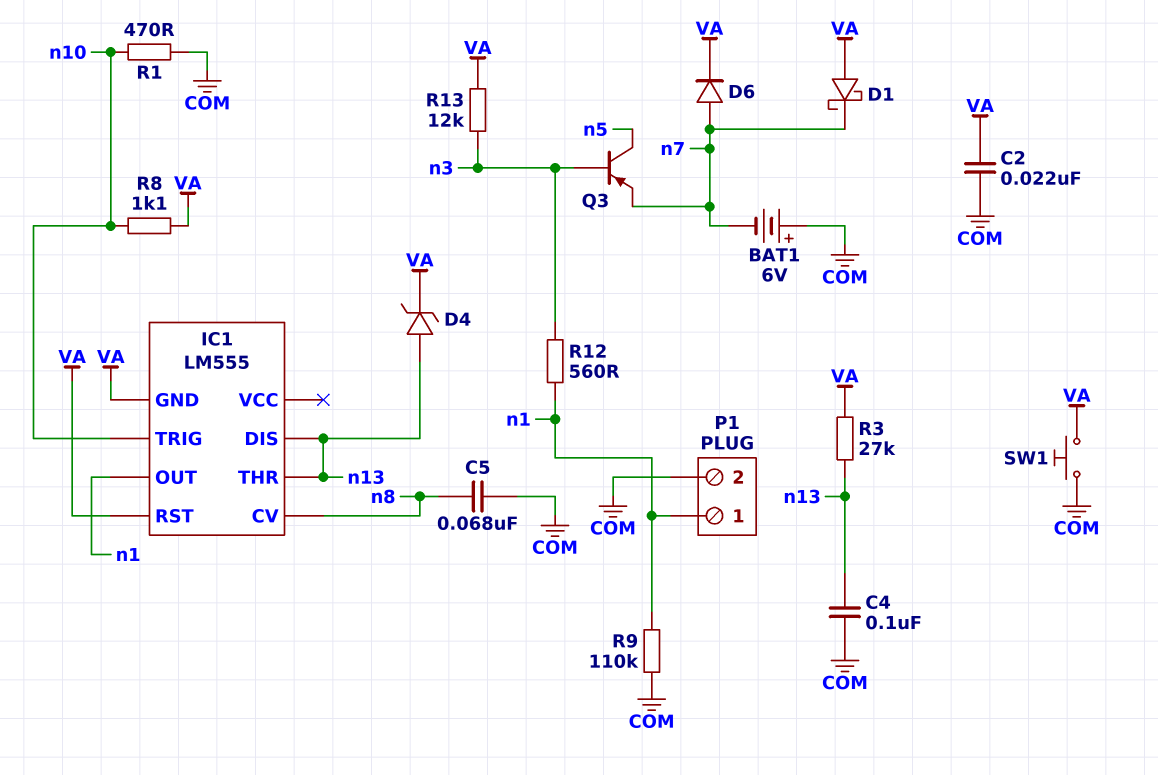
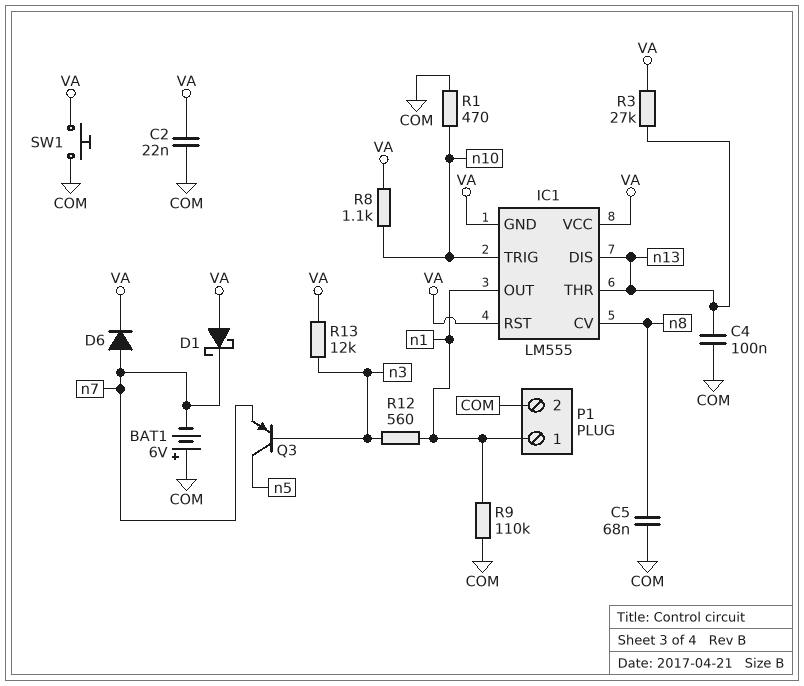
D4: zener (A n13, K VA) -> none
IC1 pin VCC: none -> VA

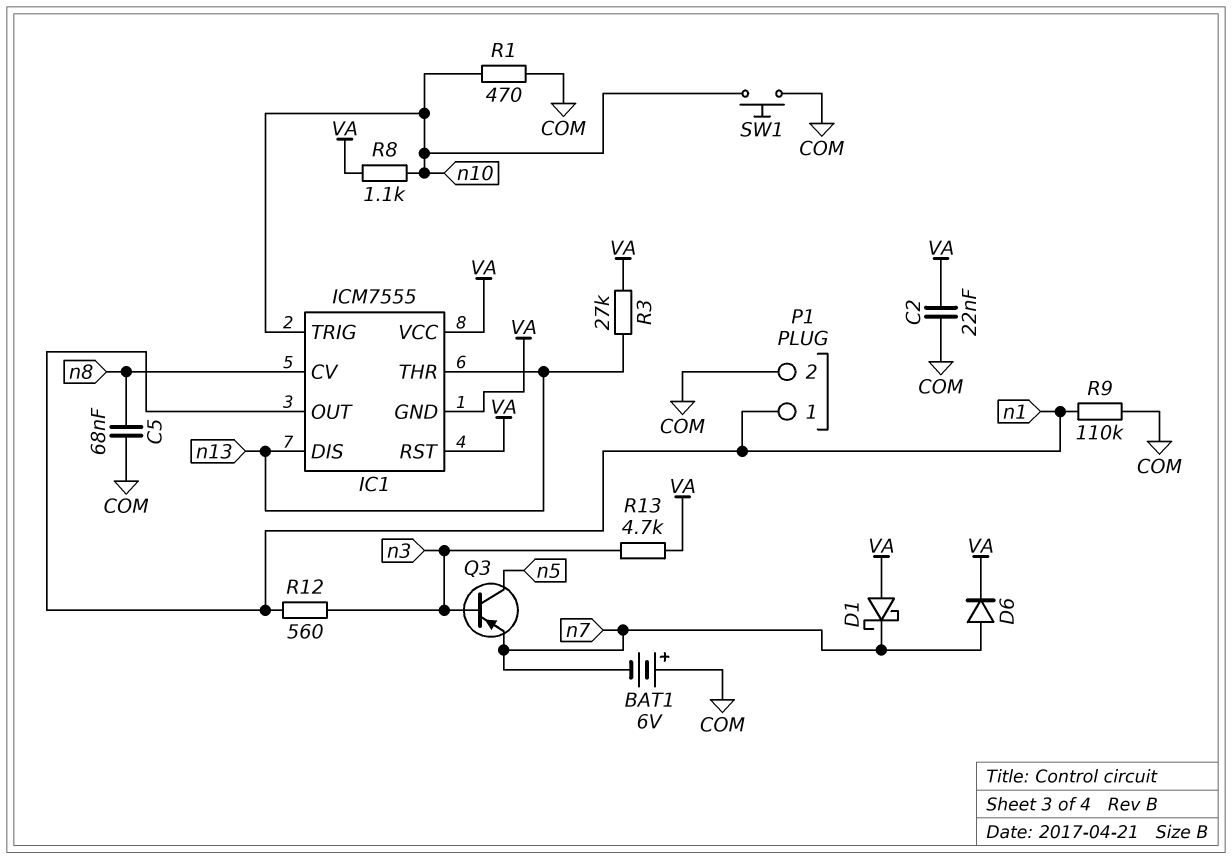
C4: 100nF (COM, n13) -> none
IC1: LM555 -> ICM7555
R13: 12k (VA, n3) -> 4.7k (VA, n3)
SW1: button (COM, VA) -> button (COM, n10)

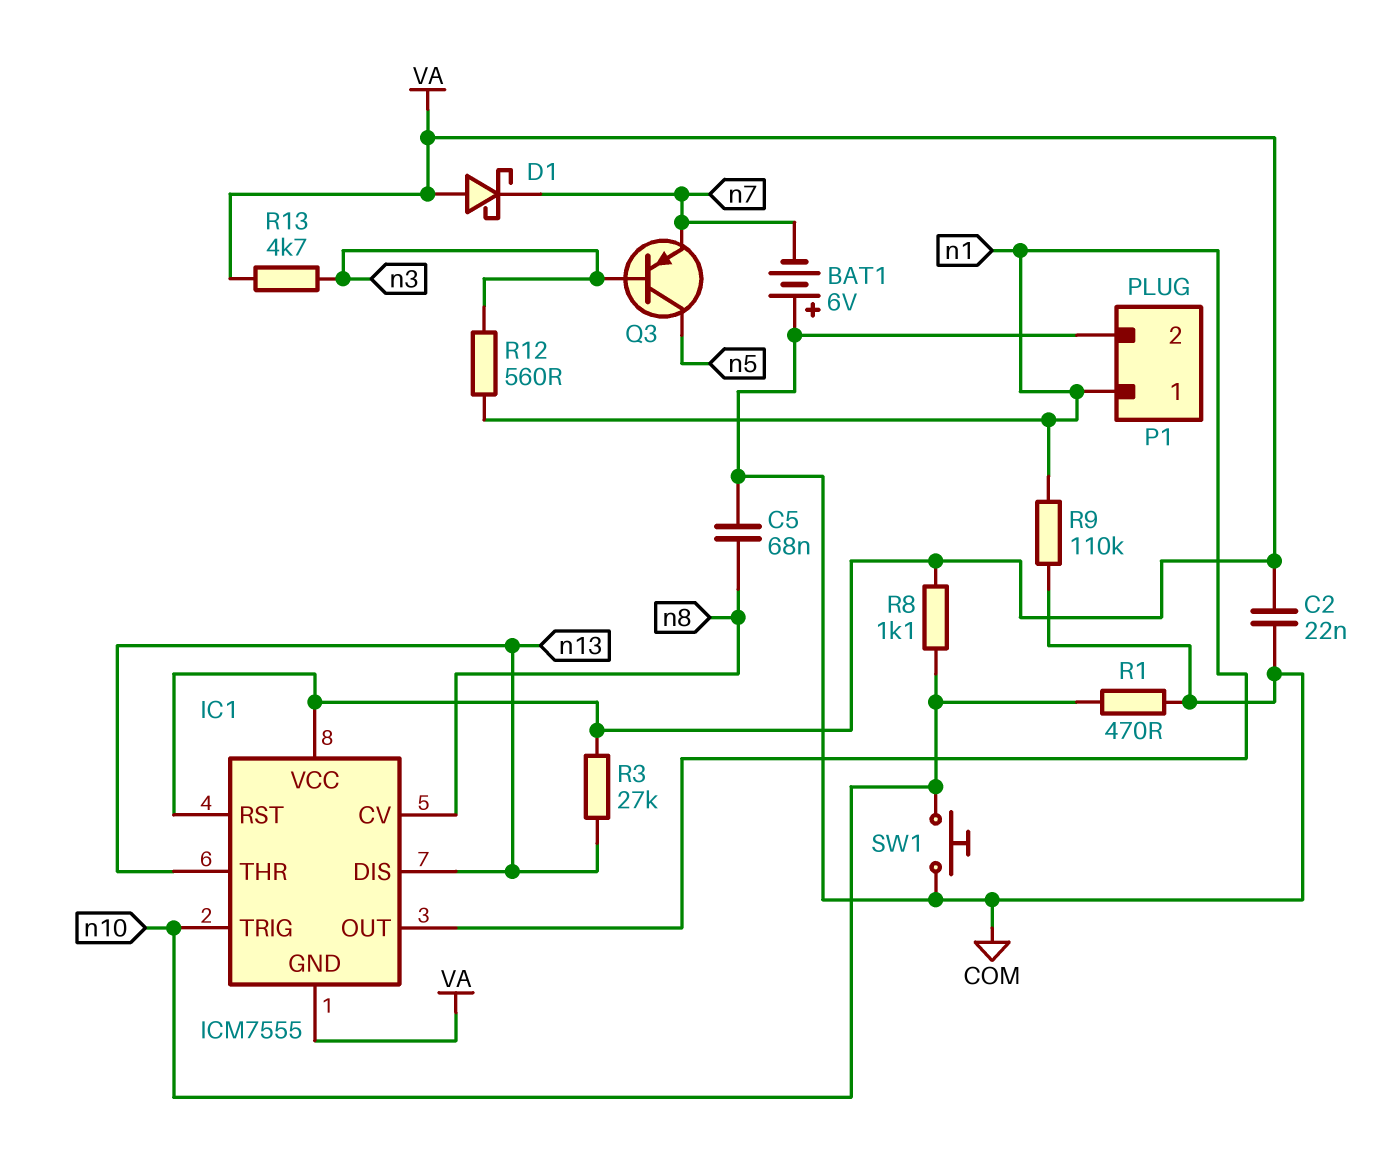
D6: diode (A n7, K VA) -> none

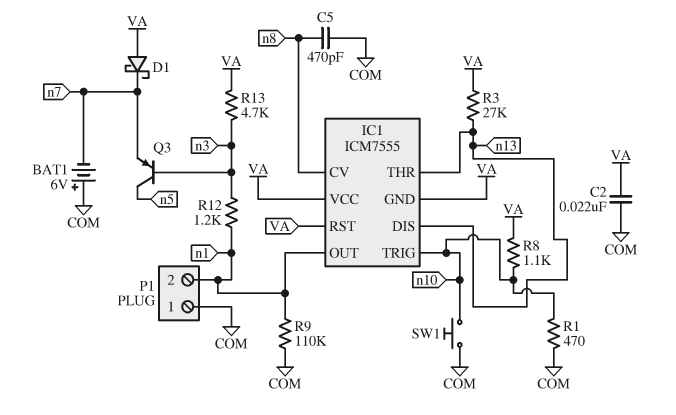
C5: 68nF (COM, n8) -> 470pF (COM, n8)
P1 pin 1: n1 -> COM
P1 pin 2: COM -> n1
R12: 560 (n1, n3) -> 1.2k (n1, n3)

